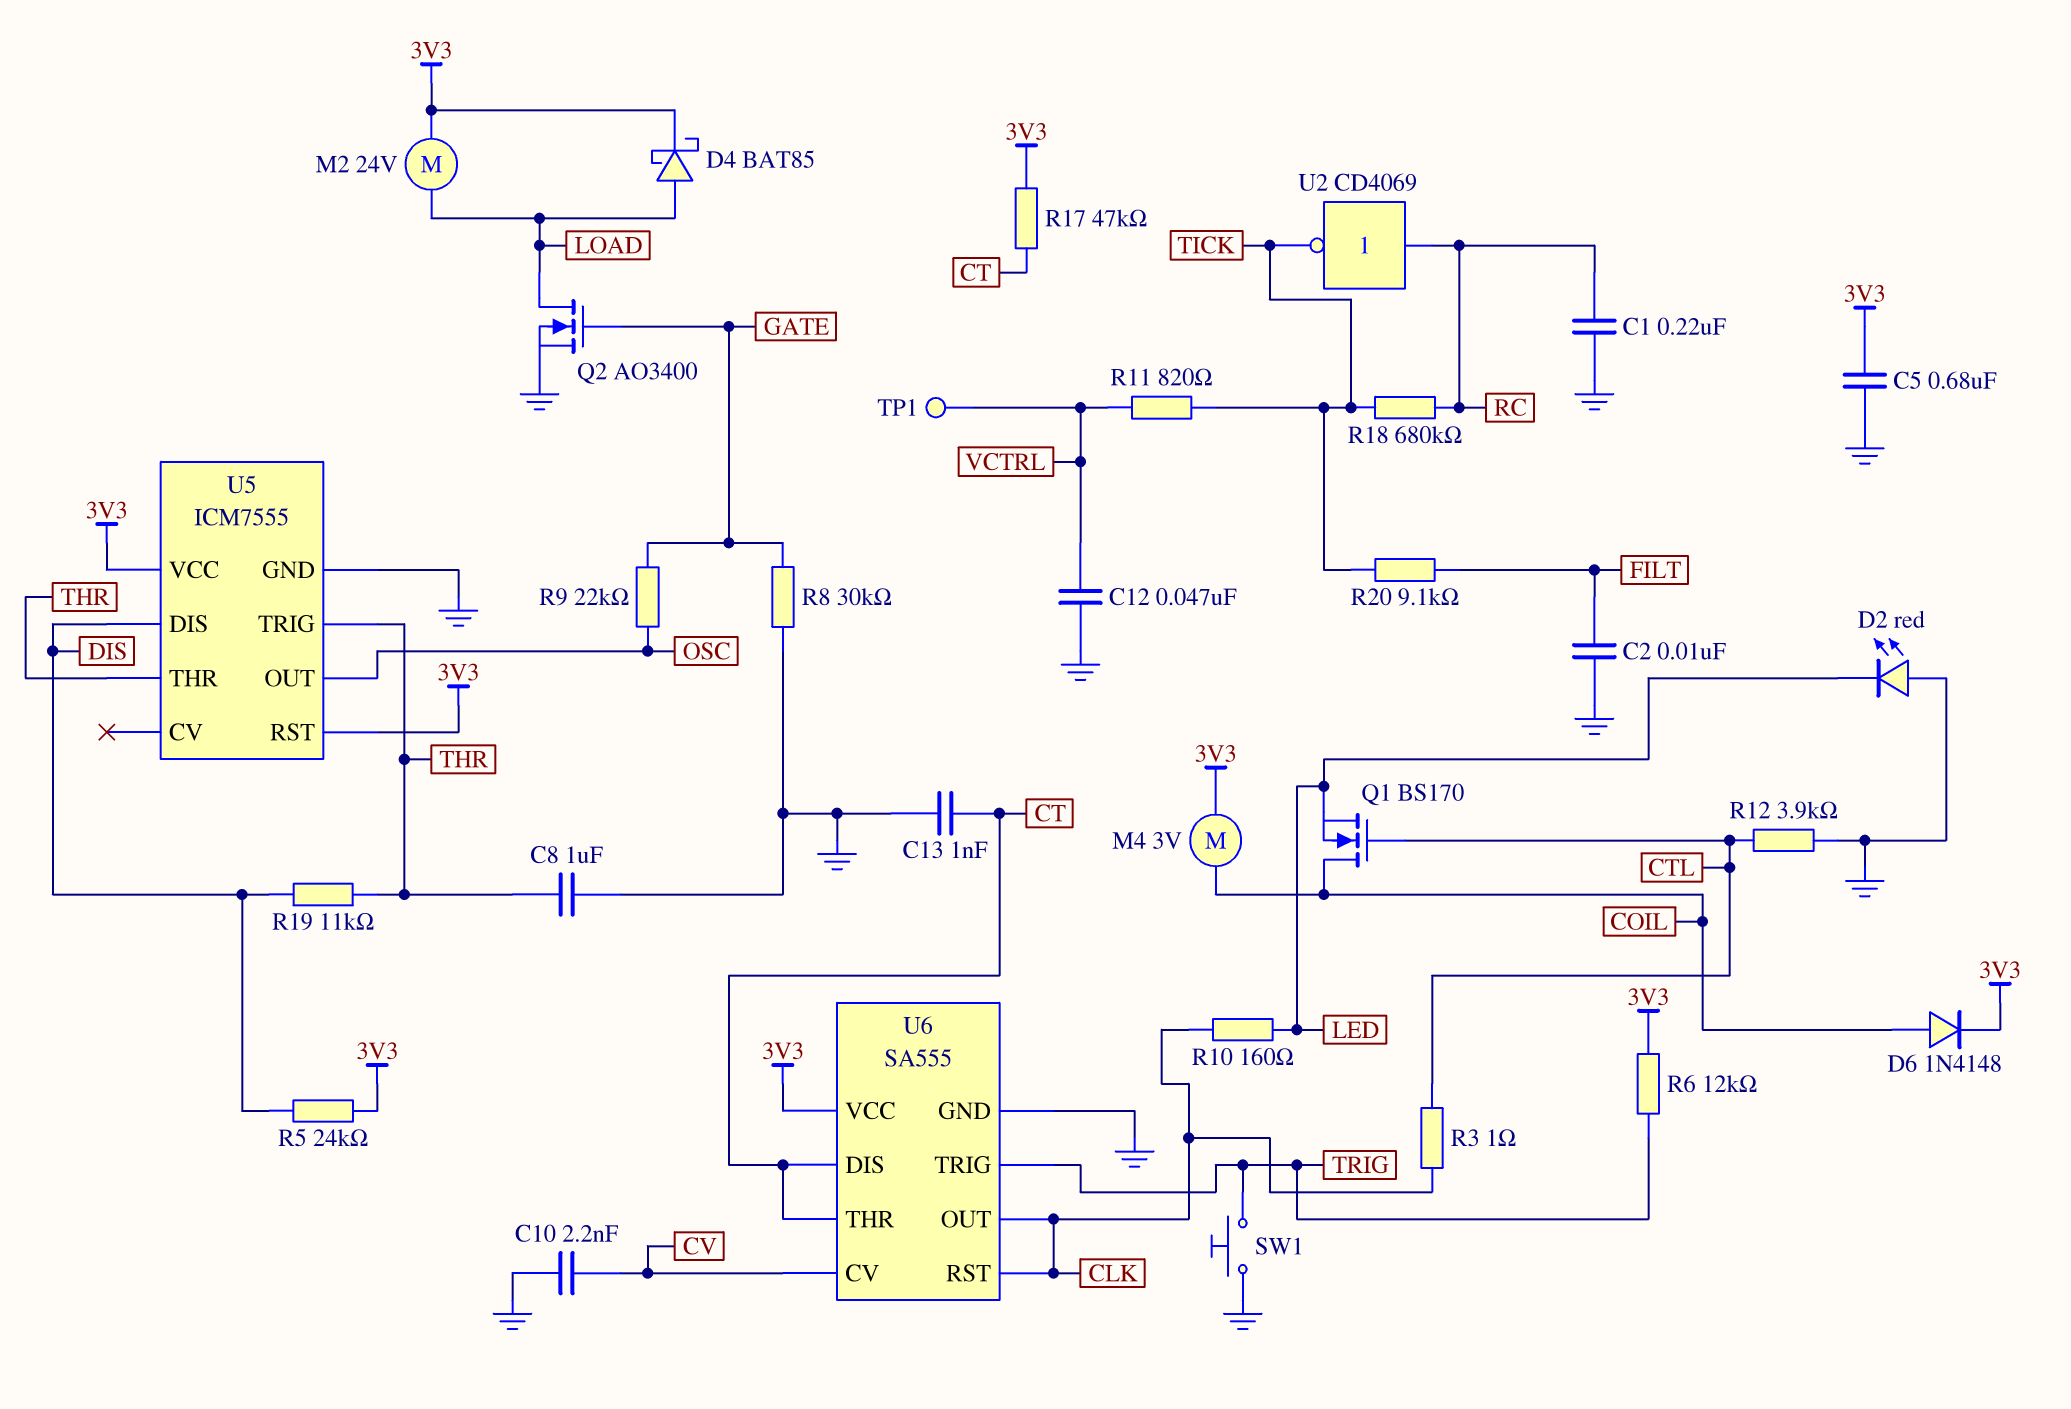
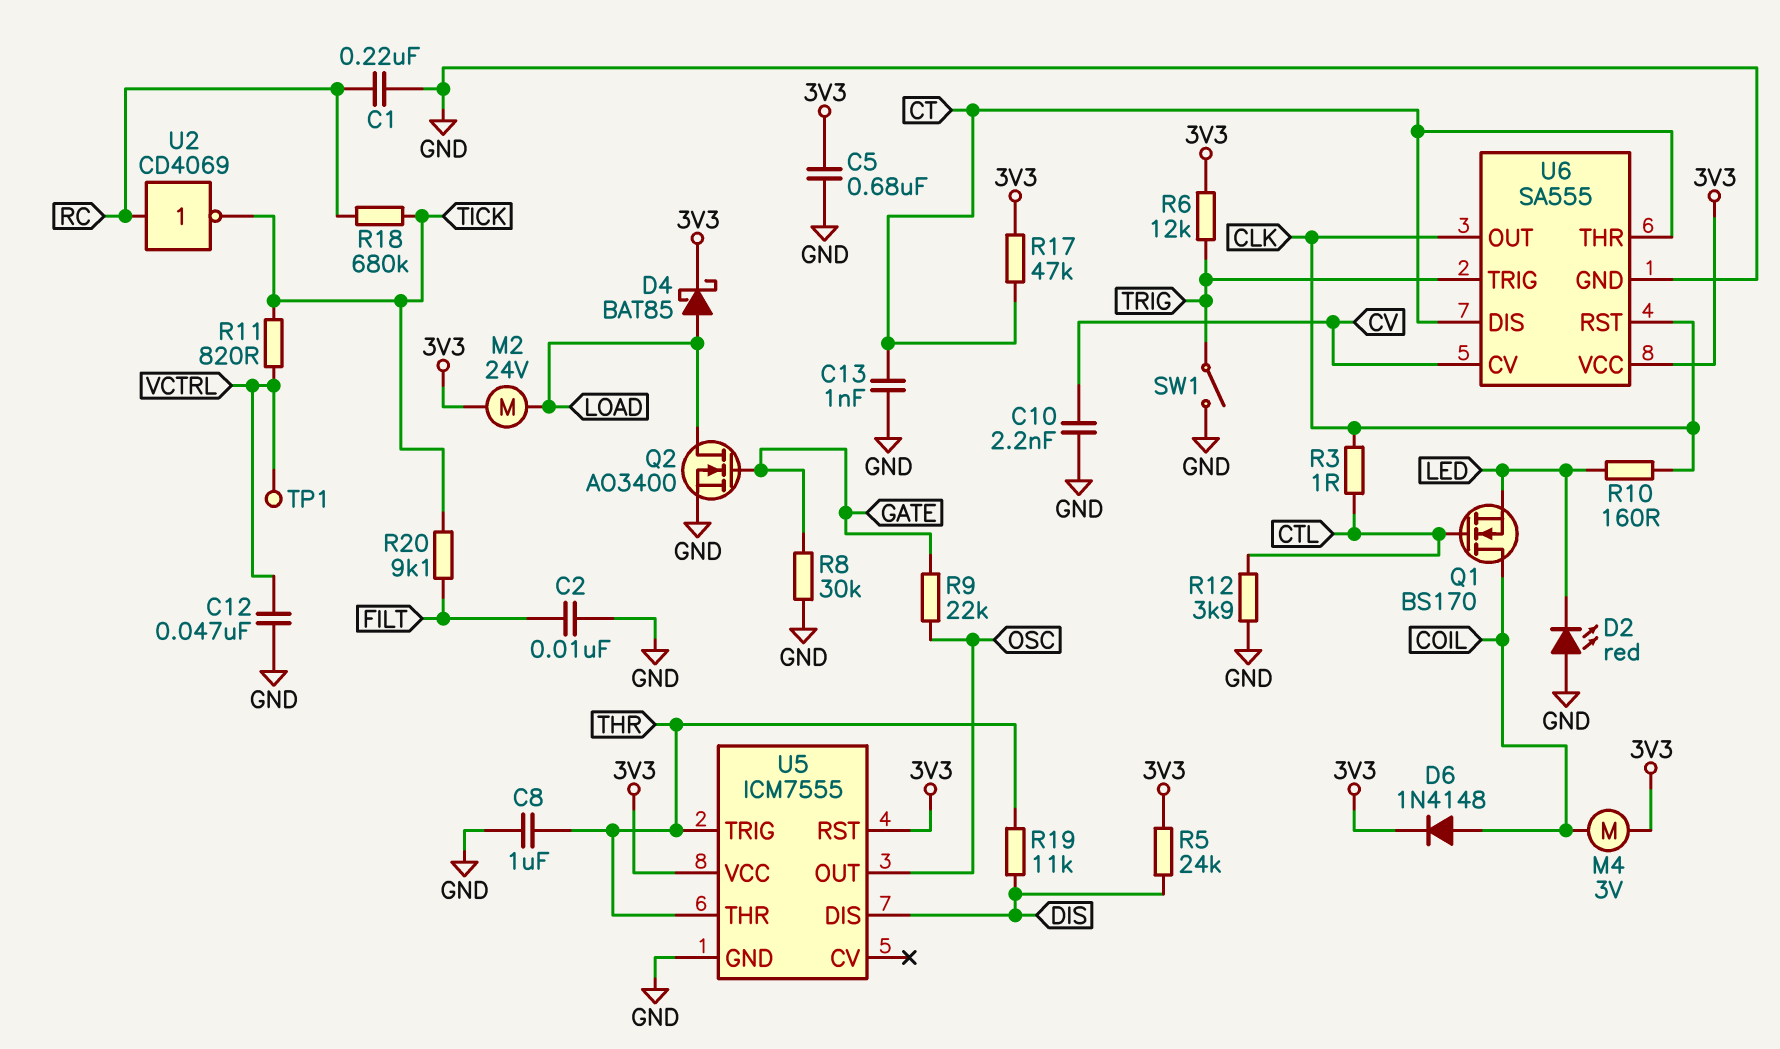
SW1: button (GND, TRIG) -> switch (GND, TRIG)

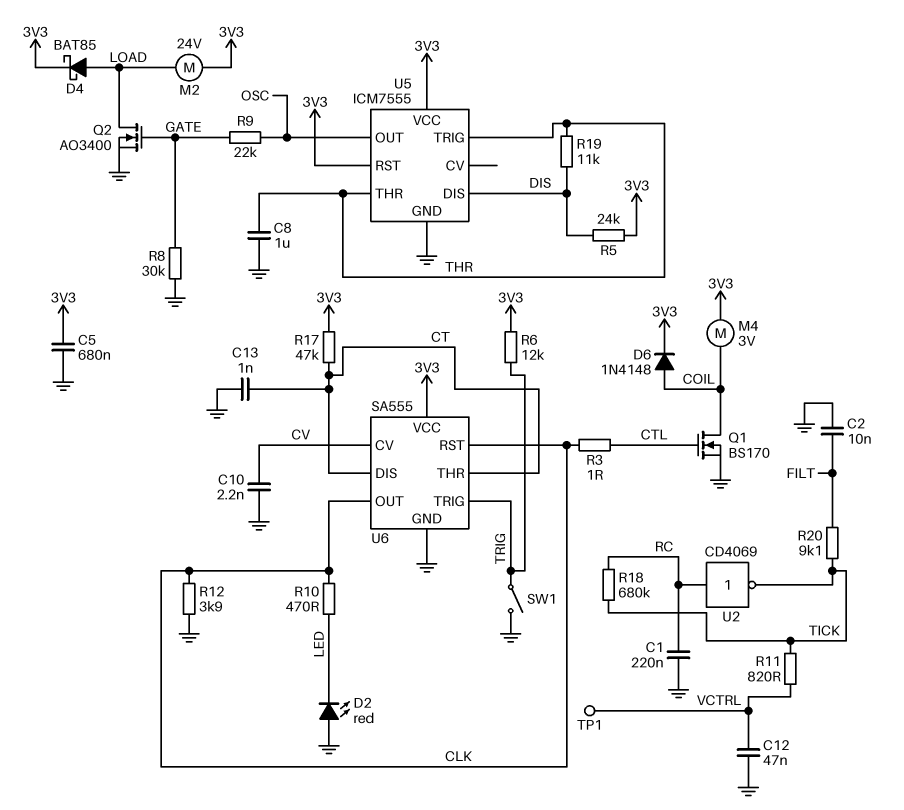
Q1: NMOS BS170 (G CTL, D COIL, S LED) -> NMOS BS170 (G CTL, D COIL, S GND)
R10: 160 (CLK, LED) -> 470 (CLK, LED)
R12: 3.9k (CTL, GND) -> 3.9k (CLK, GND)

